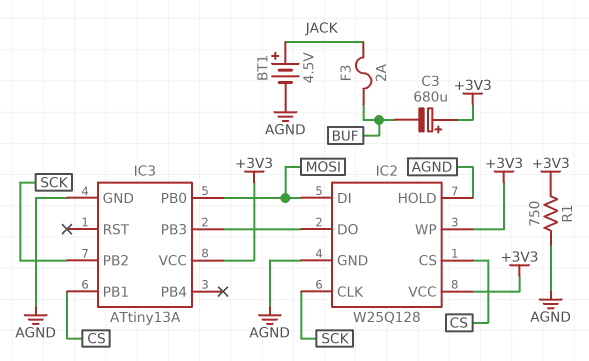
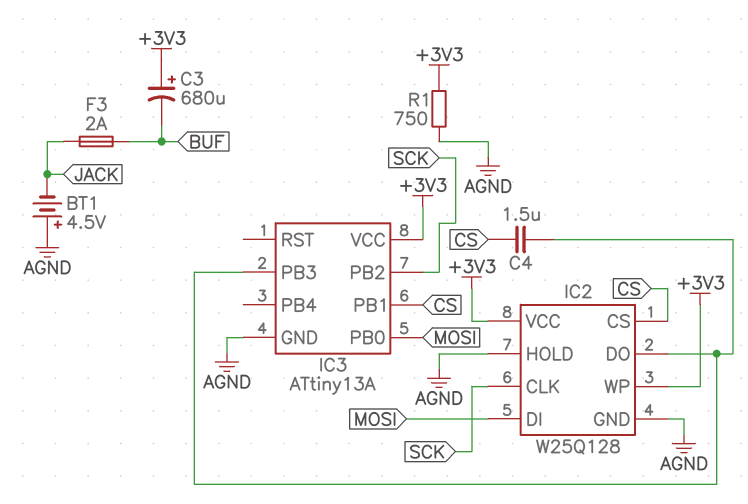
BT1: 4.5V (plus JACK, minus AGND) -> 4.5V (plus AGND, minus JACK)
C4: none -> 1.5uF (CS, IC2/DO)

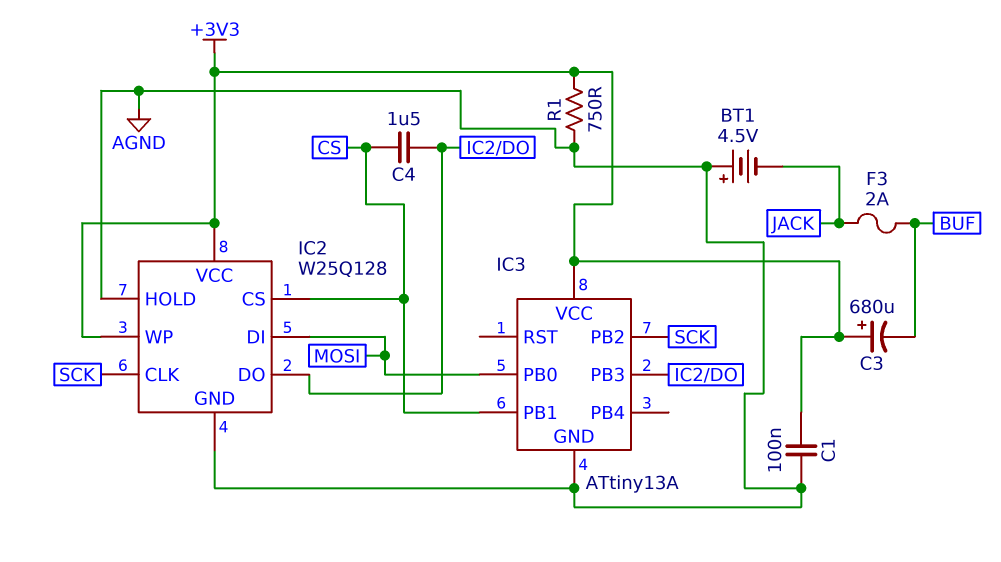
C1: none -> 100nF (+3V3, AGND)

